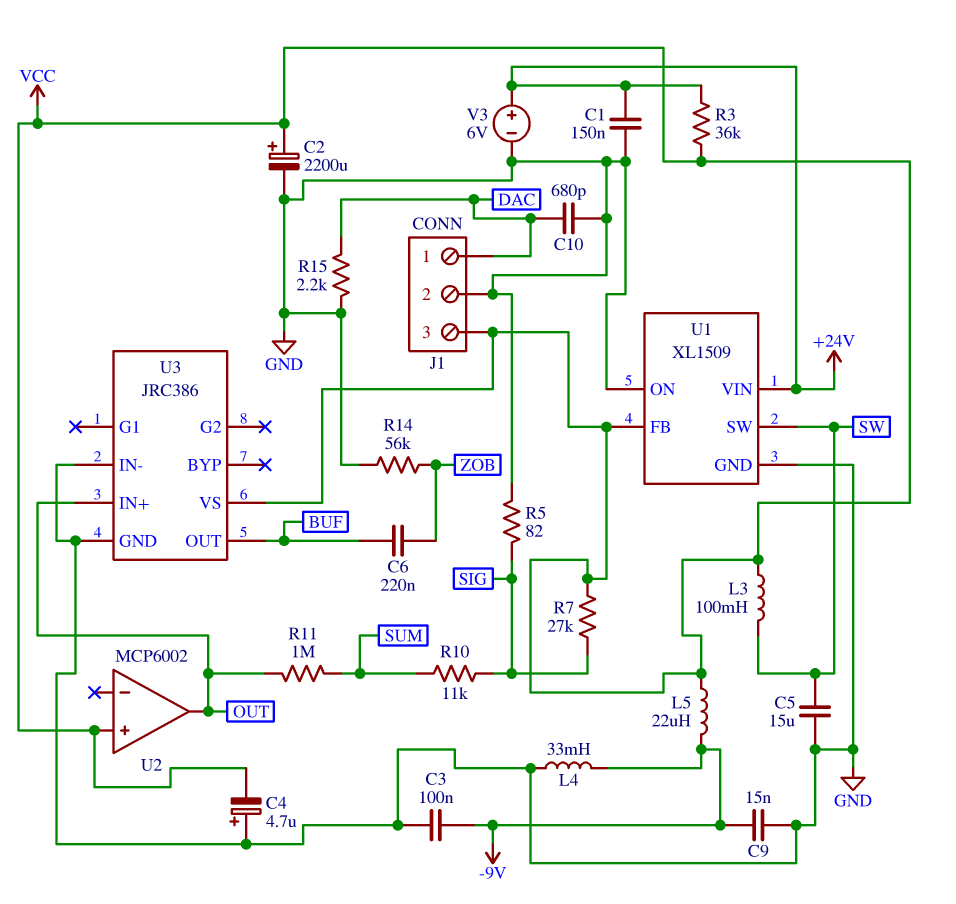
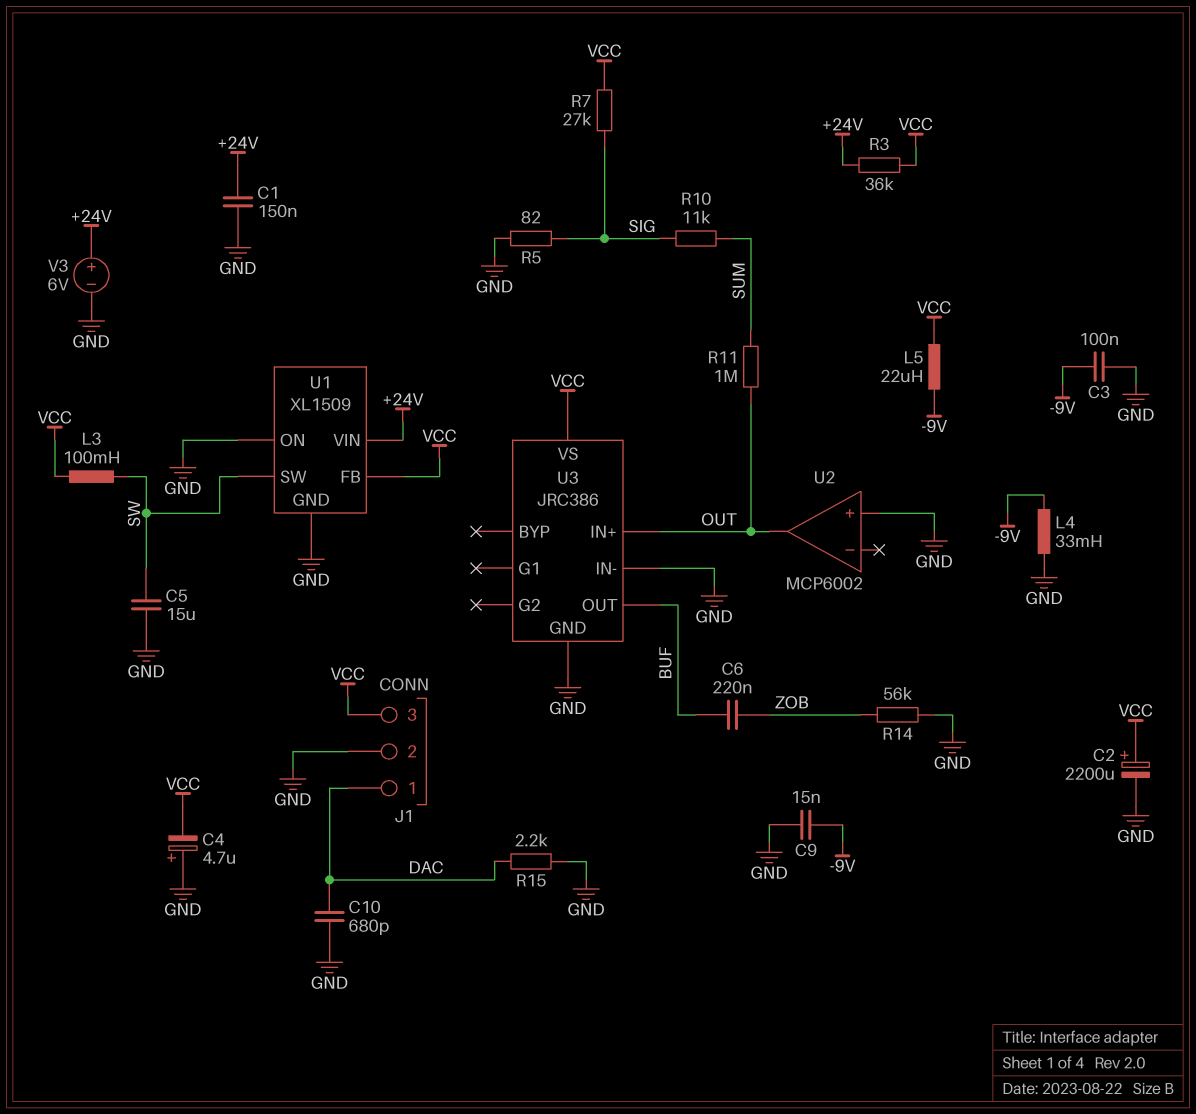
U2 pin in+: VCC -> GND

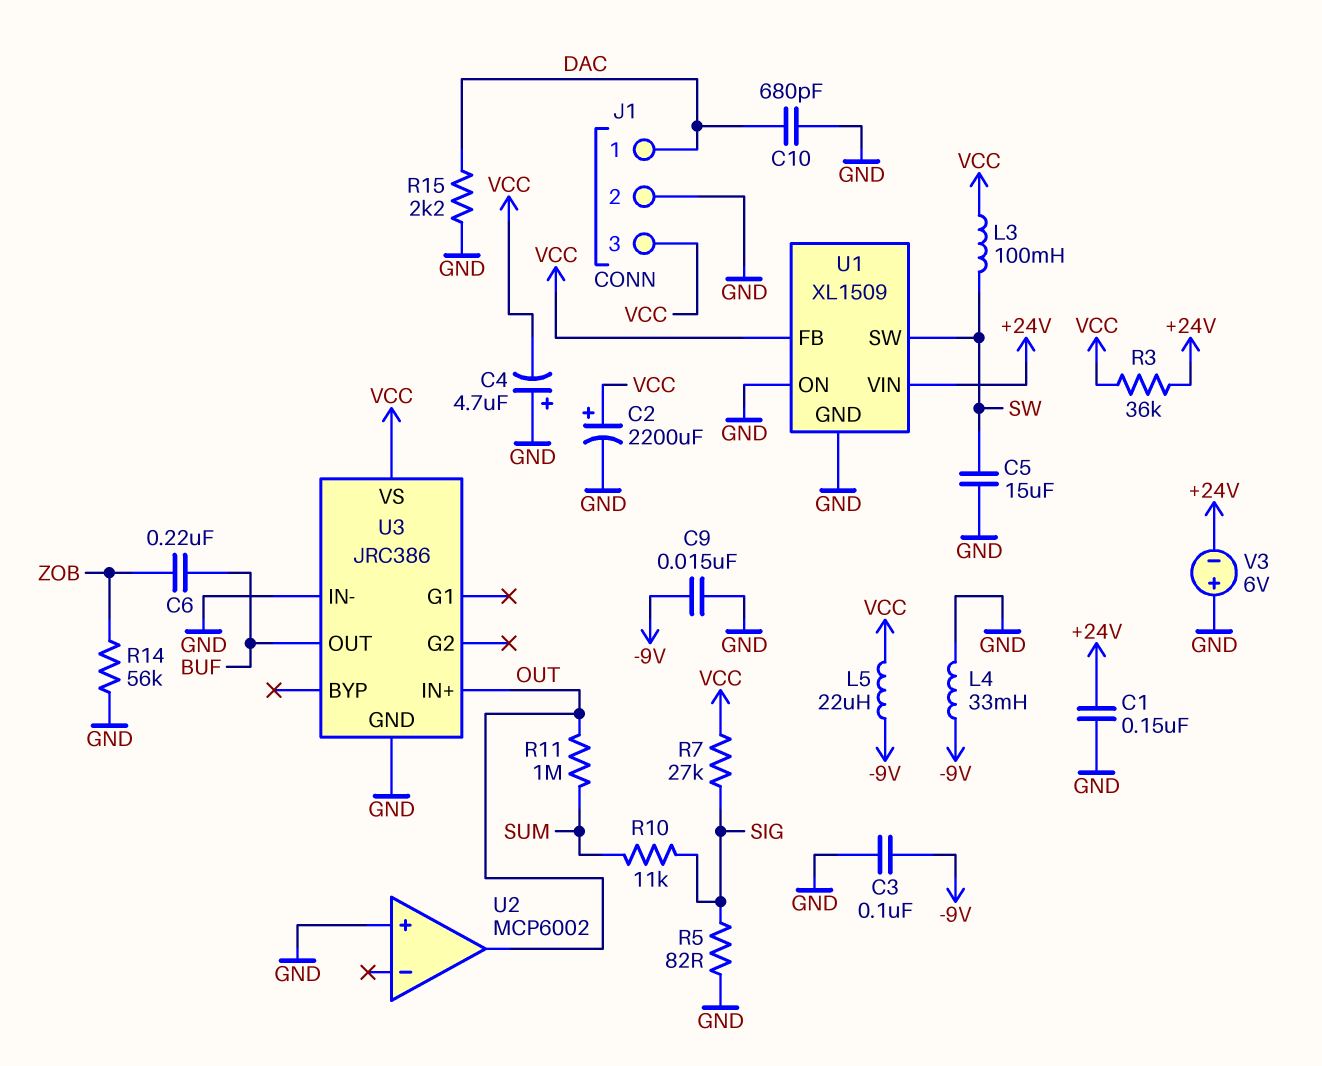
V3: 6V (plus +24V, minus GND) -> 6V (plus GND, minus +24V)

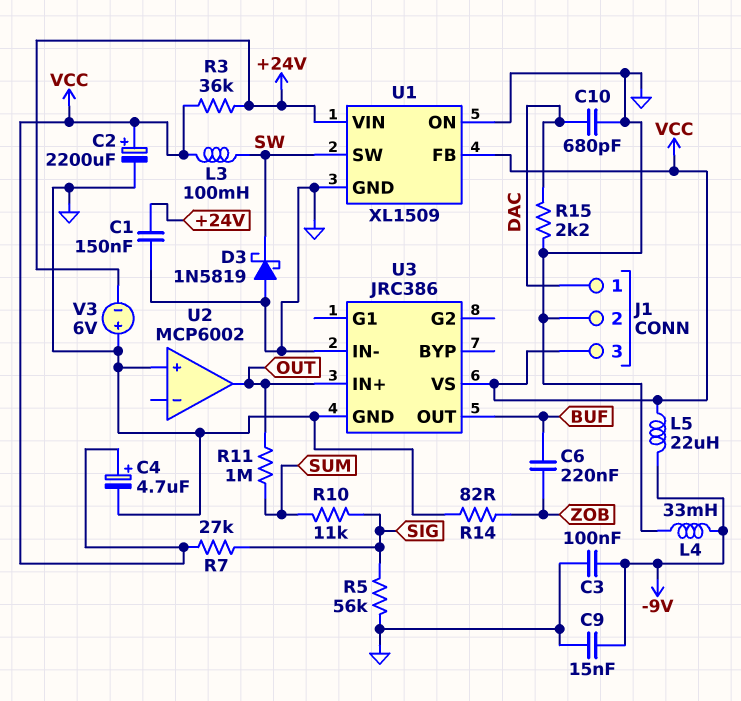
C4: 4.7uF (plus GND, minus VCC) -> 4.7uF (plus VCC, minus GND)
C5: 15uF (GND, SW) -> none
D3: none -> schottky 1N5819 (A GND, K SW)
R5: 82 (GND, SIG) -> 56k (GND, SIG)
R14: 56k (GND, ZOB) -> 82 (GND, ZOB)

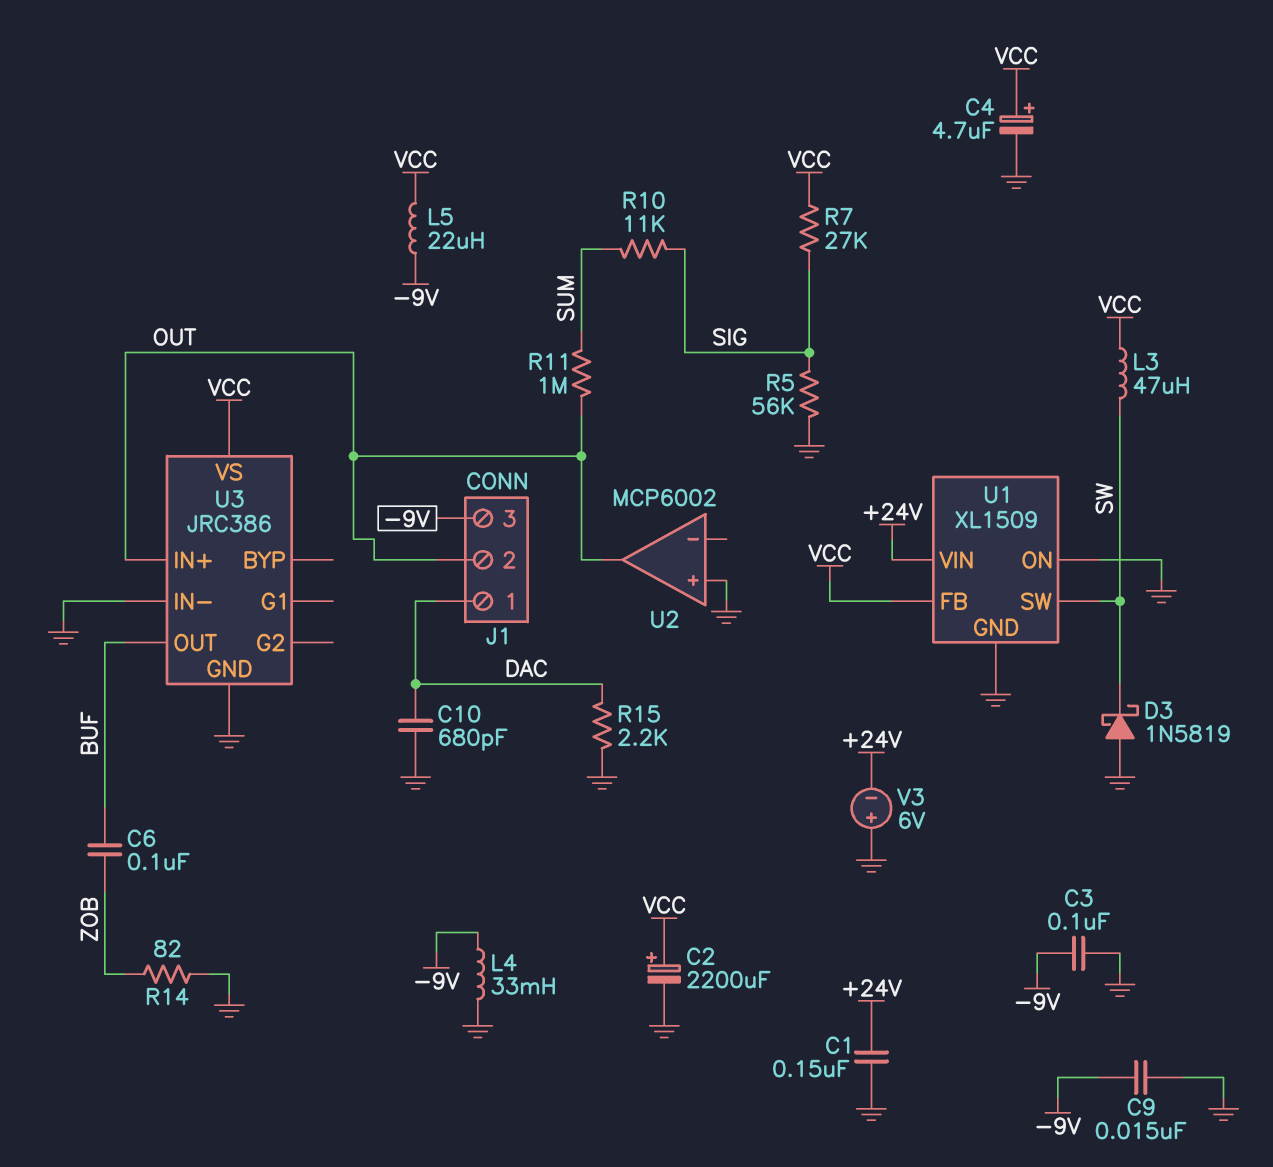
C6: 220nF (BUF, ZOB) -> 100nF (BUF, ZOB)
J1 pin 2: GND -> OUT
J1 pin 3: VCC -> -9V
L3: 100mH (SW, VCC) -> 47uH (SW, VCC)
R3: 36k (+24V, VCC) -> none

